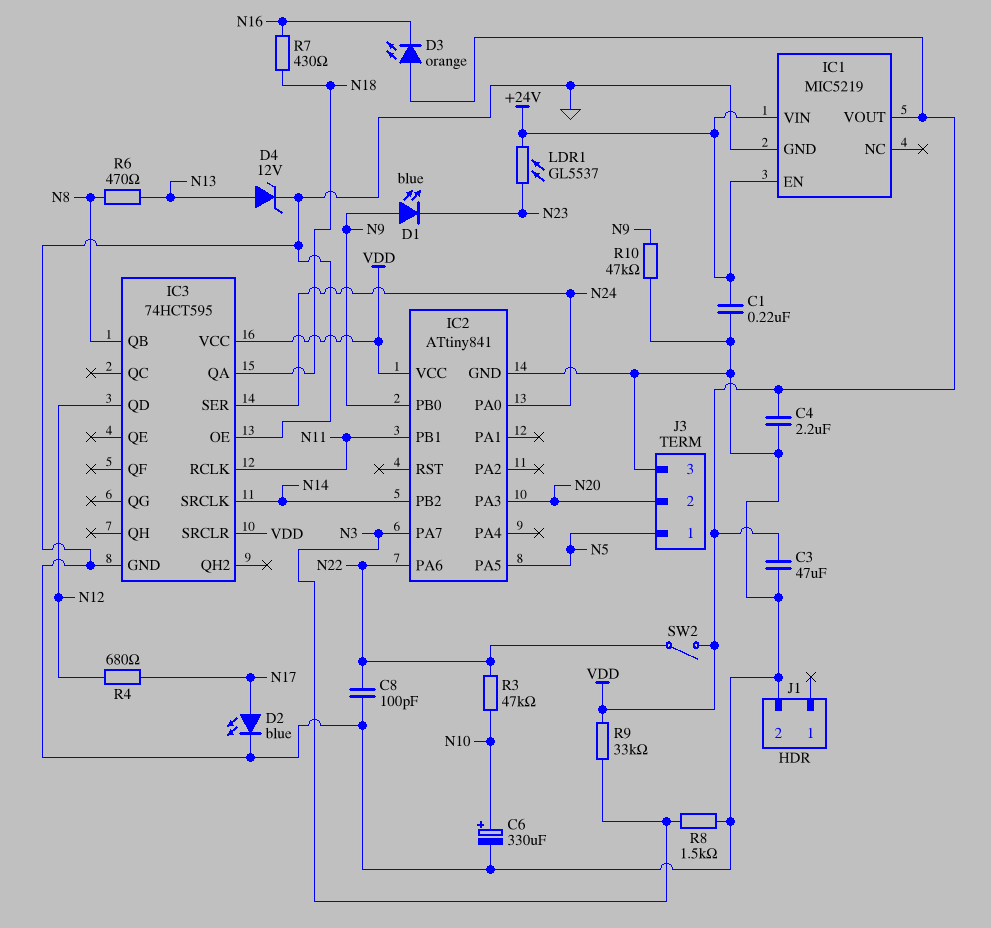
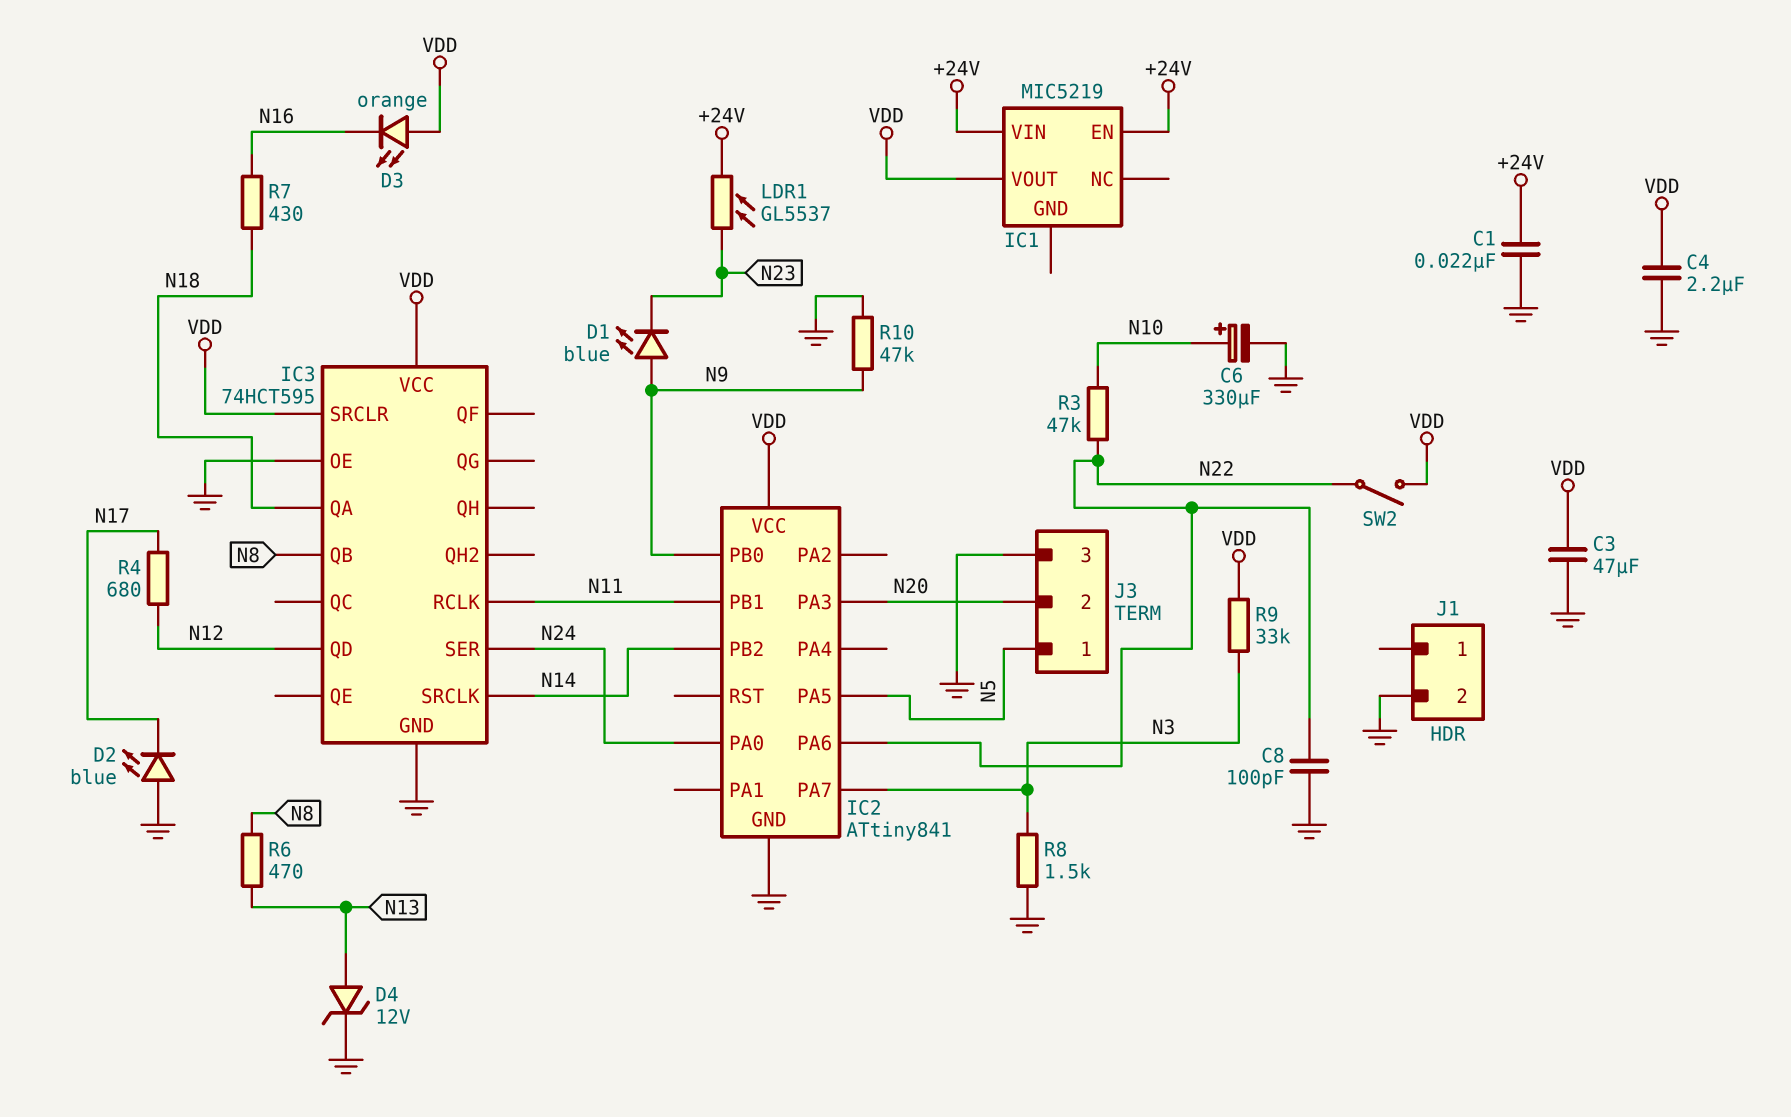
C1: 220nF (+24V, GND) -> 22nF (+24V, GND)
D2: LED blue (A N17, K GND) -> LED blue (A GND, K N17)
IC1 pin GND: GND -> none

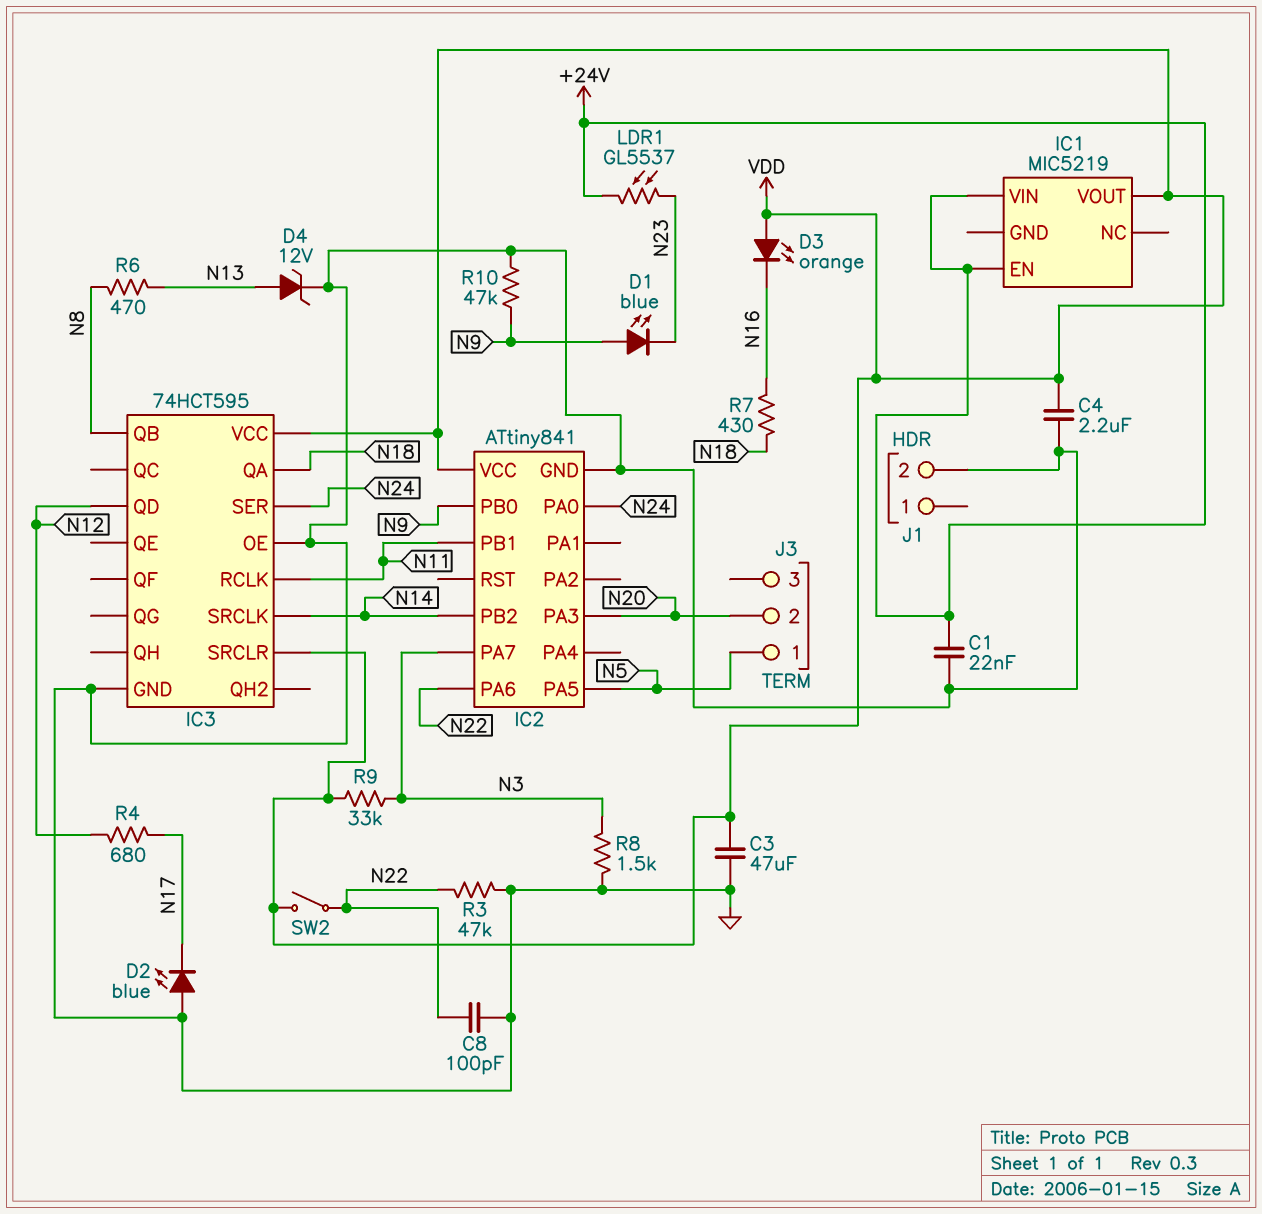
C6: 330uF (plus N10, minus GND) -> none
J3 pin 3: GND -> none
R3: 47k (N10, N22) -> 47k (GND, N22)

